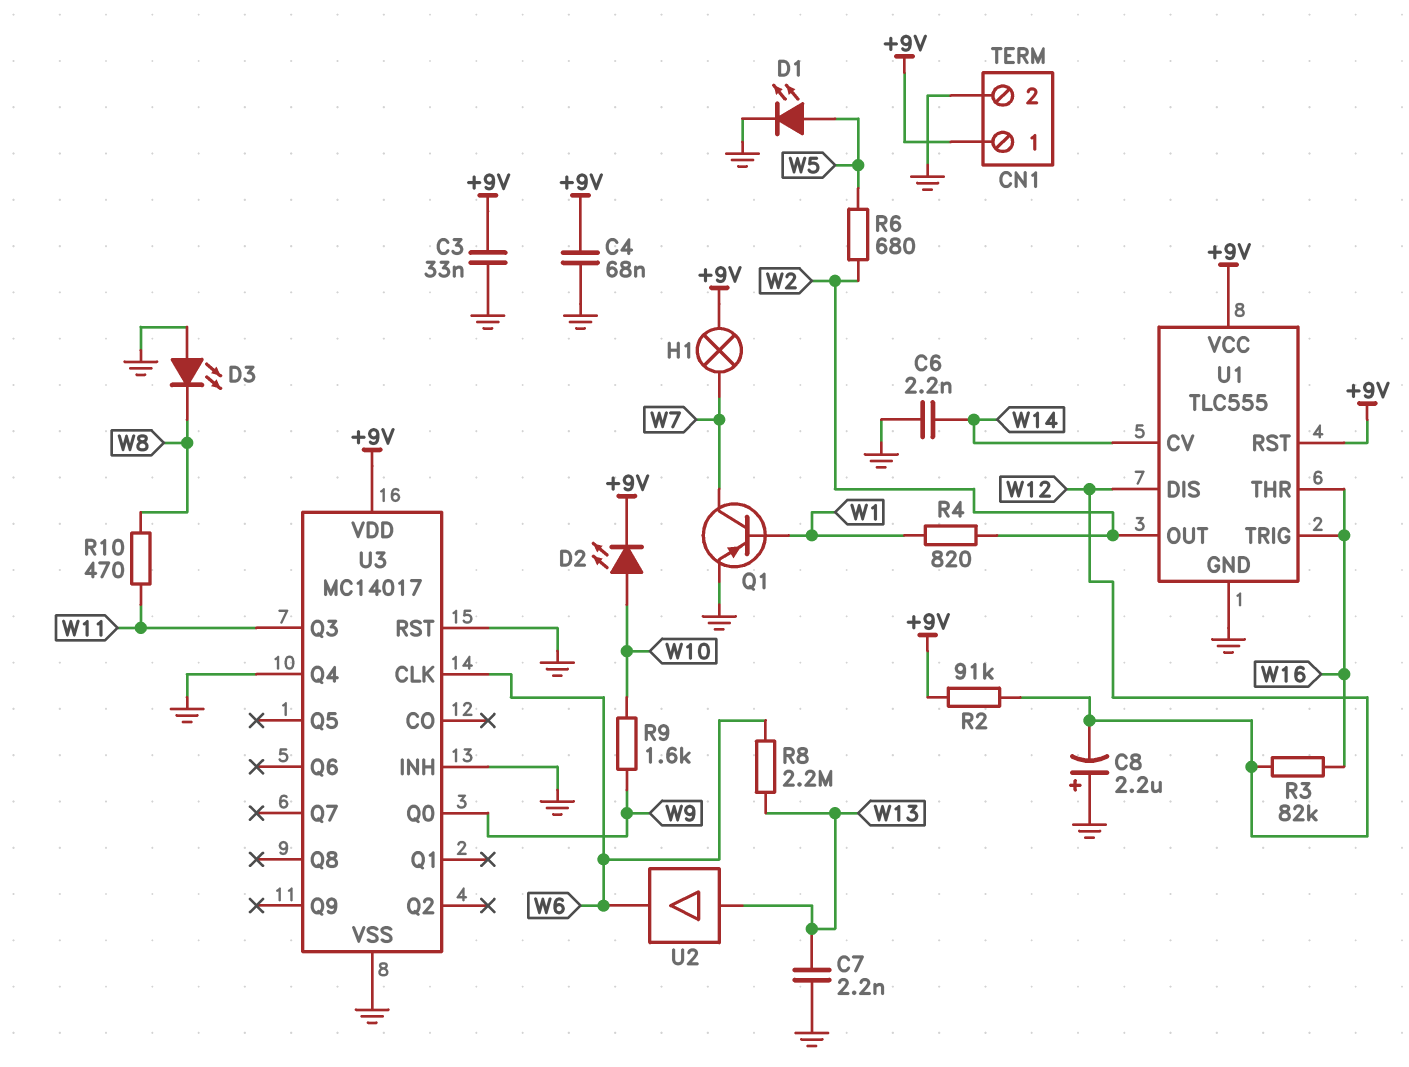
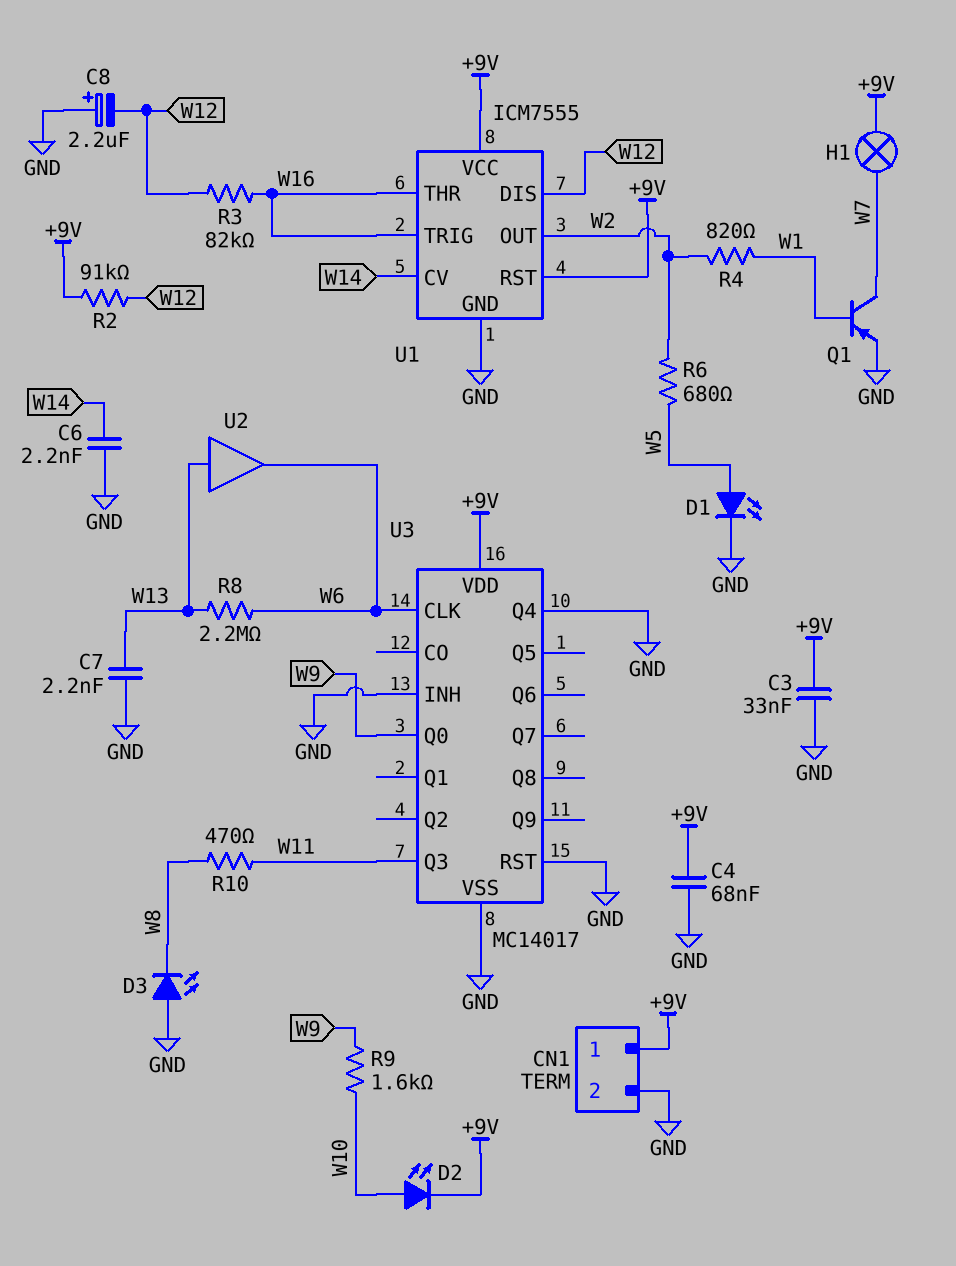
U1: TLC555 -> ICM7555

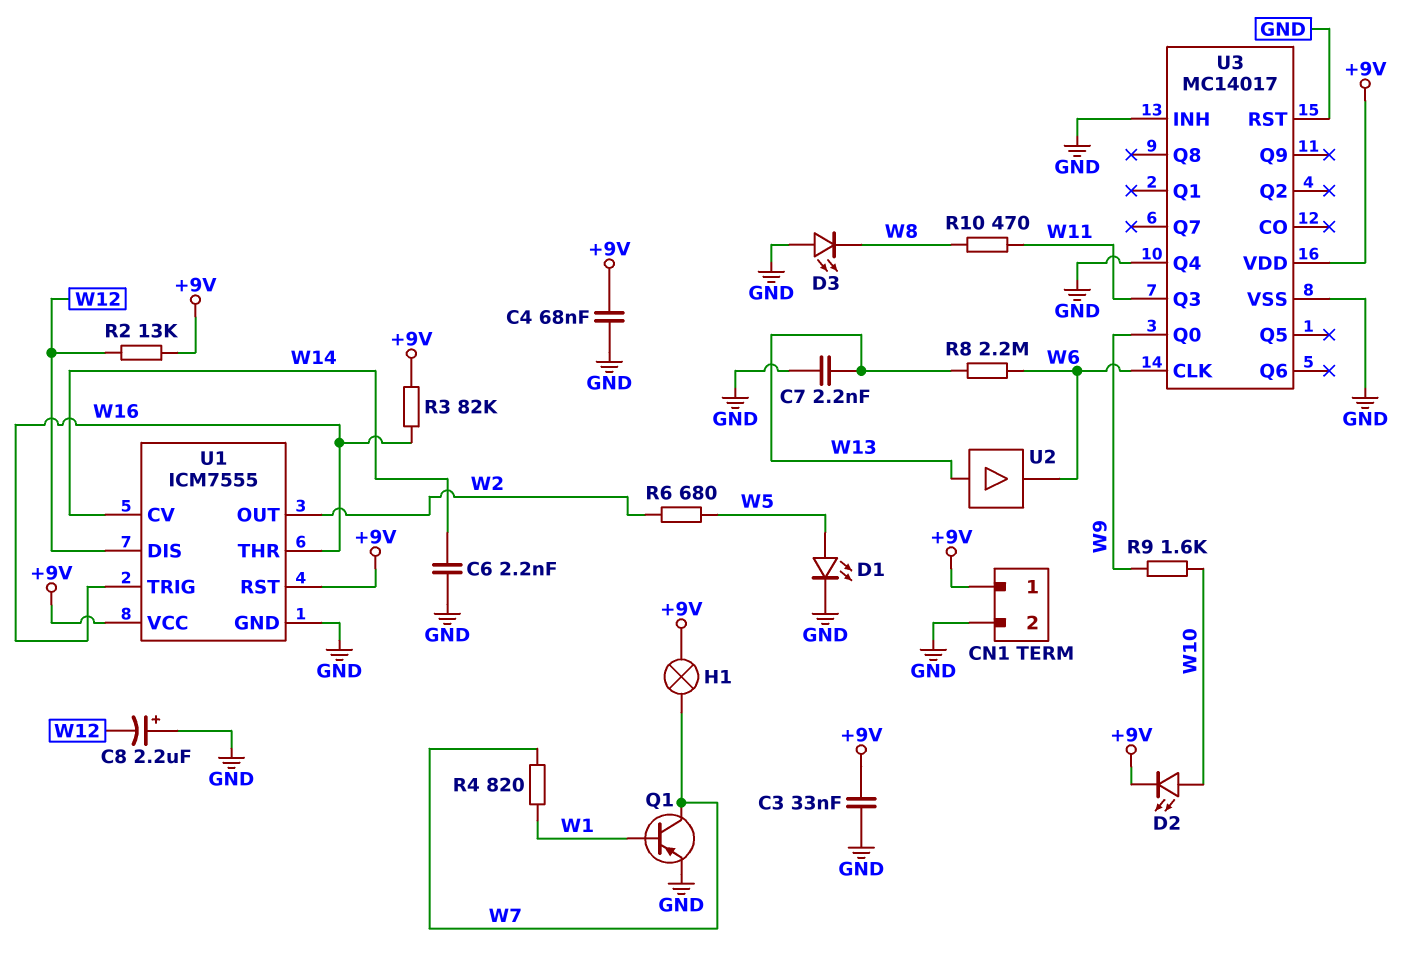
R2: 91k (+9V, W12) -> 13k (+9V, W12)
R3: 82k (W12, W16) -> 82k (+9V, W16)
R4: 820 (W1, W2) -> 820 (W1, W7)

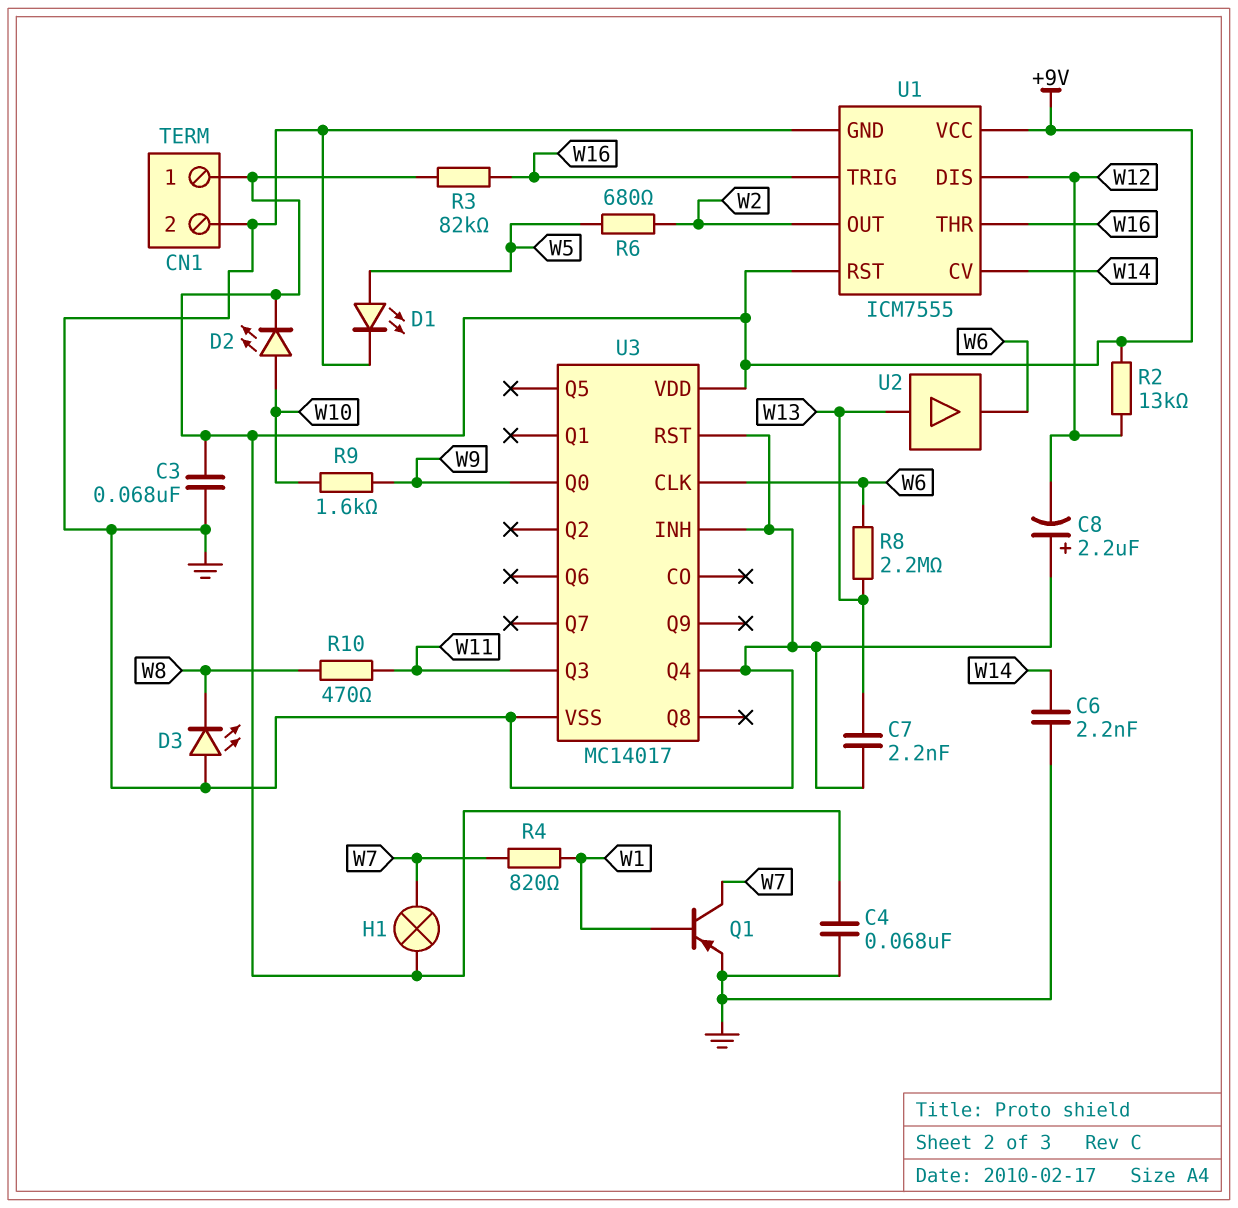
C3: 33nF (+9V, GND) -> 68nF (+9V, GND)

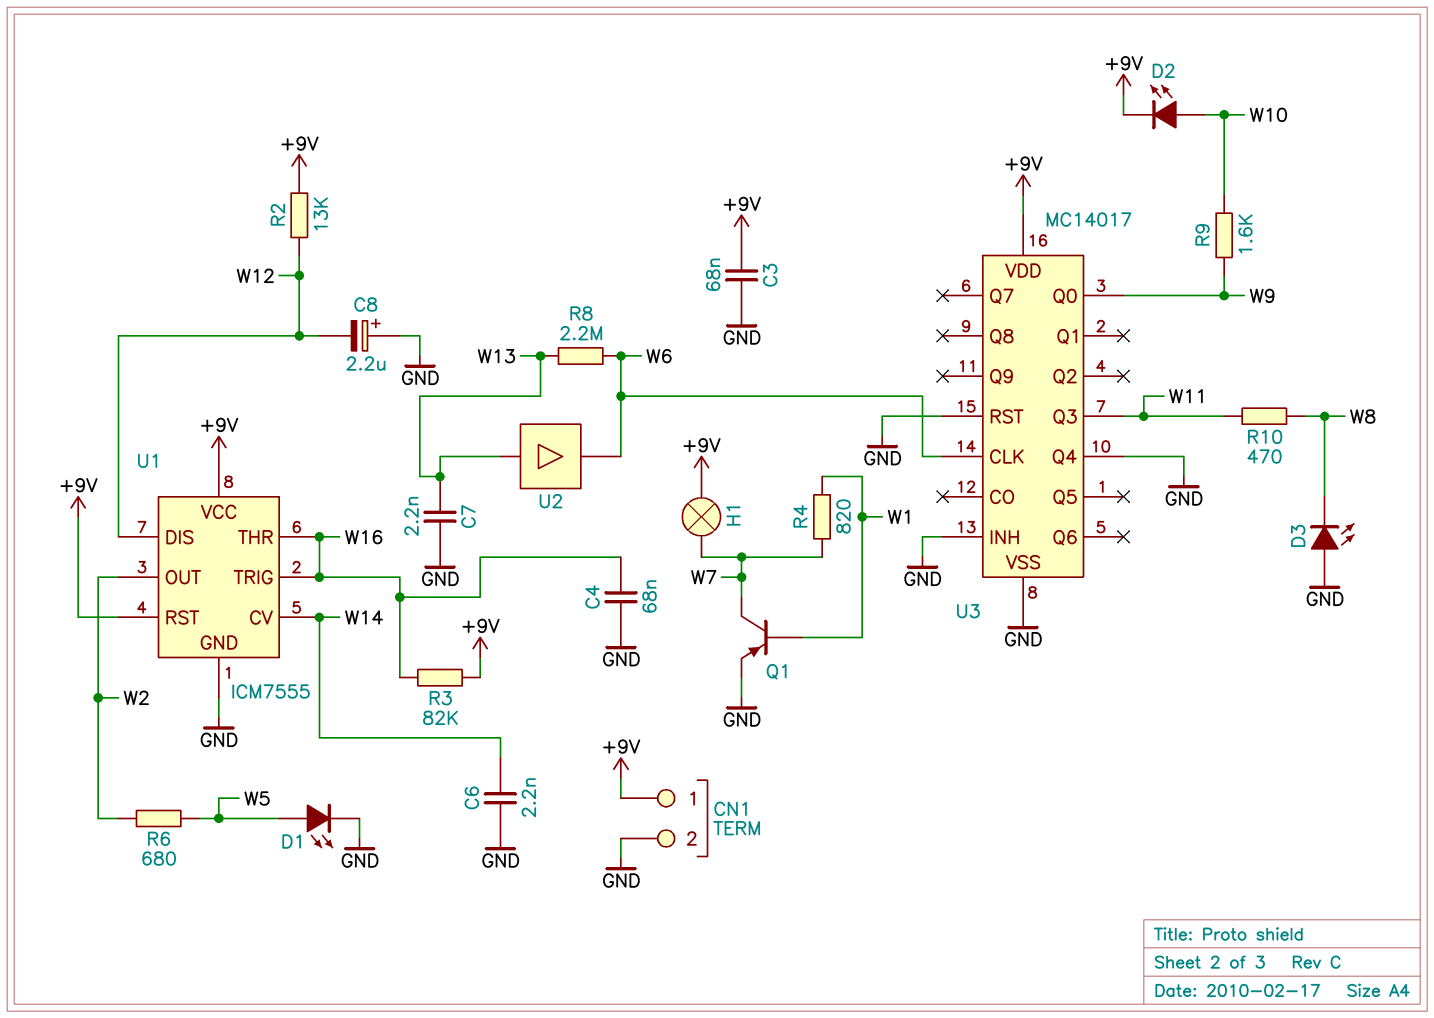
C4: 68nF (+9V, GND) -> 68nF (GND, W16)

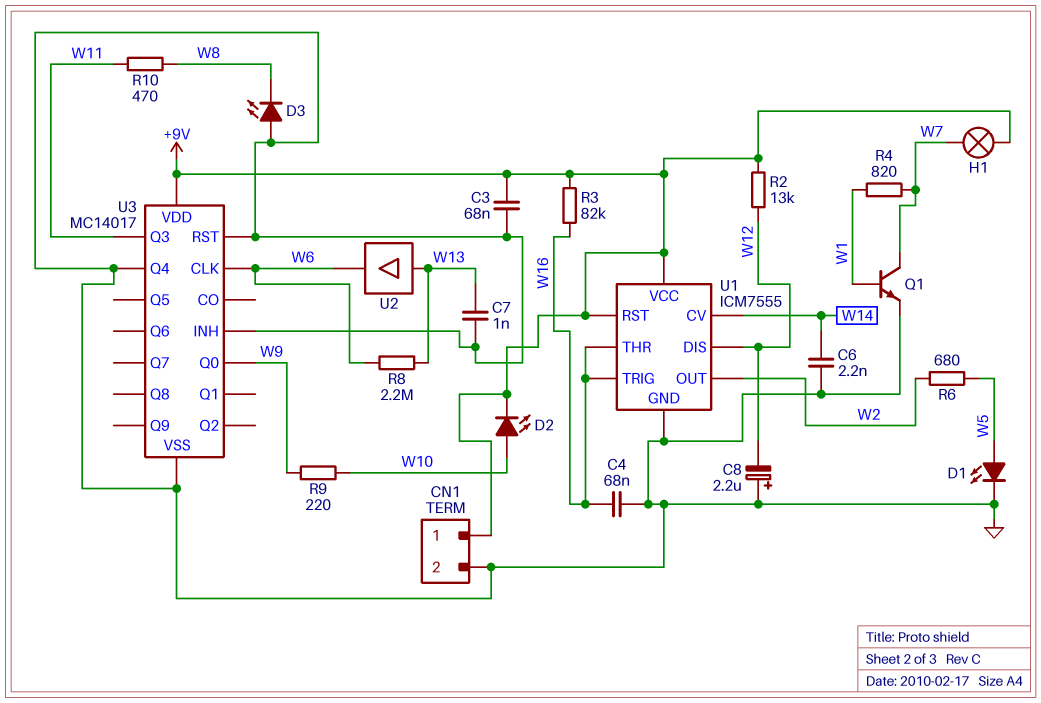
C7: 2.2nF (GND, W13) -> 1nF (GND, W13)
Q1: PNP (B W1, C W7, E GND) -> NPN (B W1, C W7, E GND)
R9: 1.6k (W9, W10) -> 220 (W9, W10)

